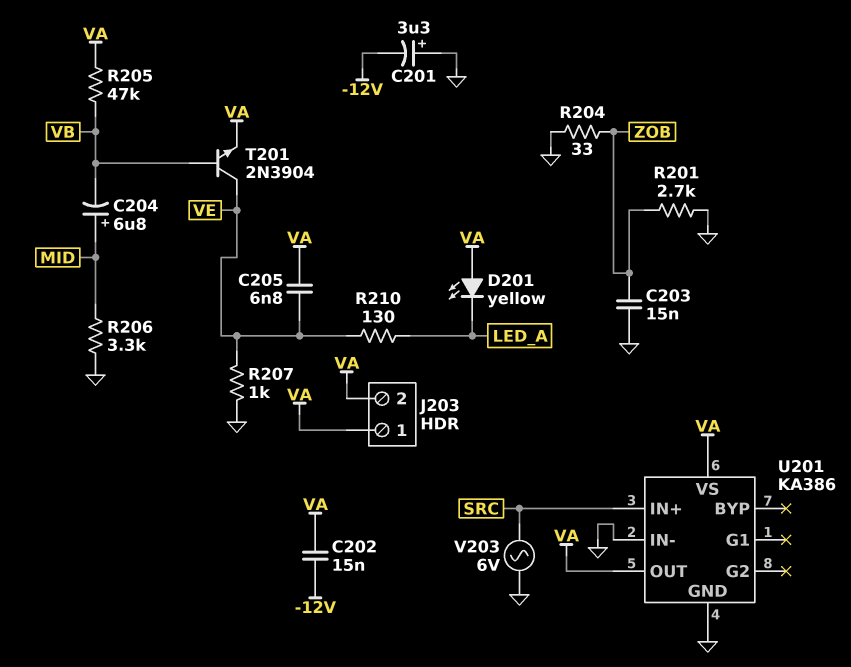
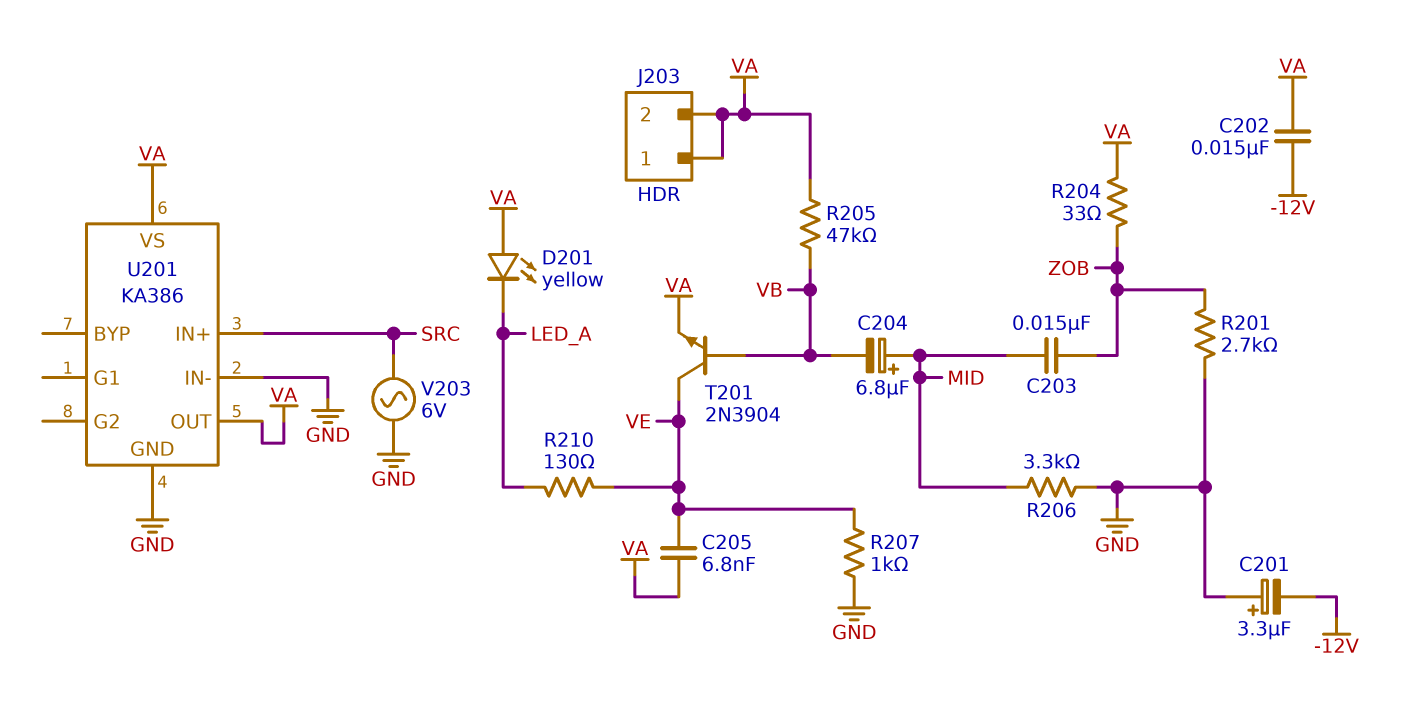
C203: 15nF (GND, ZOB) -> 15nF (MID, ZOB)
R204: 33 (GND, ZOB) -> 33 (VA, ZOB)

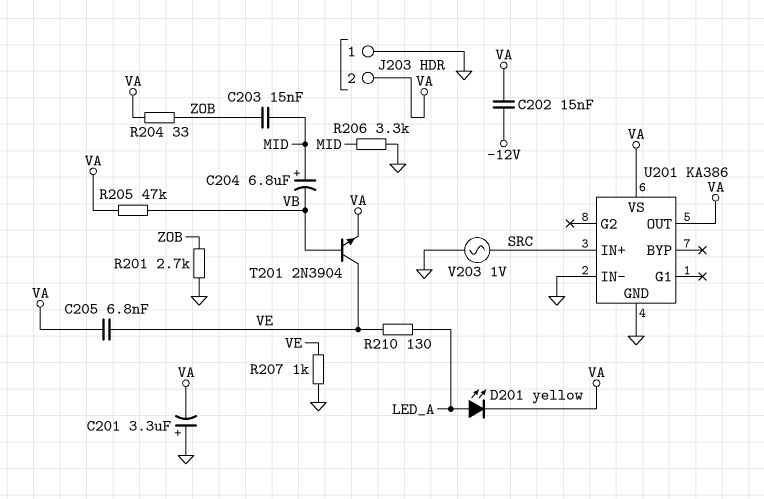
C201: 3.3uF (plus GND, minus -12V) -> 3.3uF (plus GND, minus VA)
D201: LED yellow (A VA, K LED_A) -> LED yellow (A LED_A, K VA)
J203 pin 1: VA -> GND
V203: AC 6V (GND, SRC) -> AC 1V (GND, SRC)

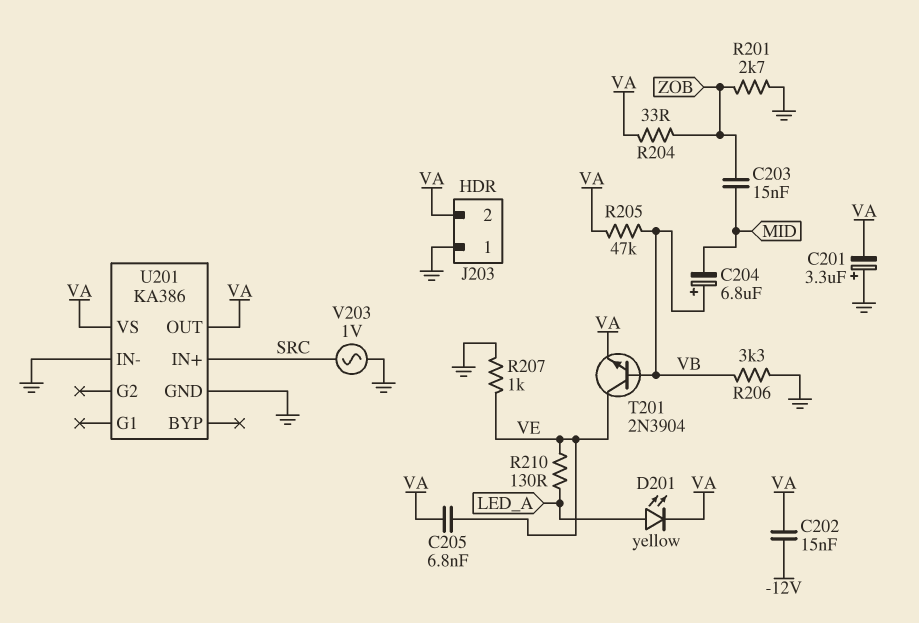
C204: 6.8uF (plus MID, minus VB) -> 6.8uF (plus VB, minus MID)
R206: 3.3k (GND, MID) -> 3.3k (GND, VB)

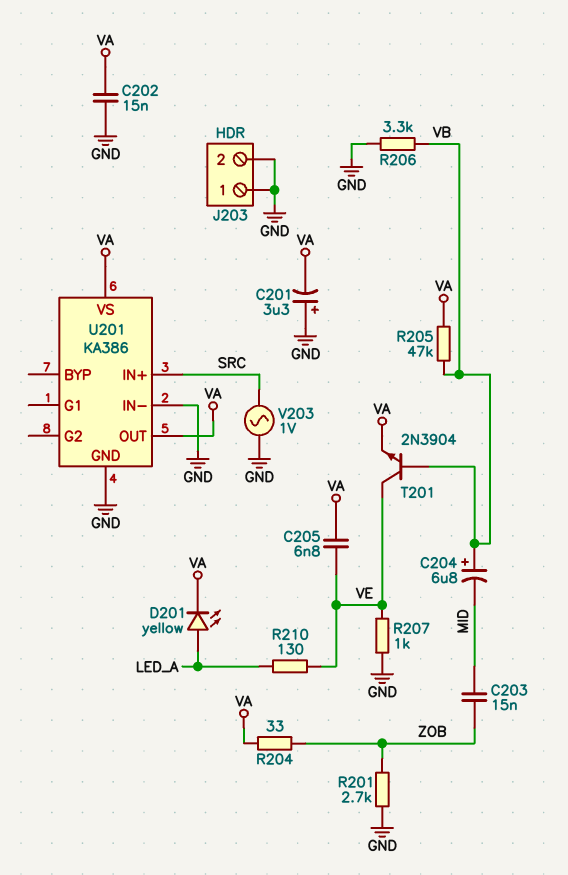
C202: 15nF (-12V, VA) -> 15nF (GND, VA)
J203 pin 2: VA -> GND

